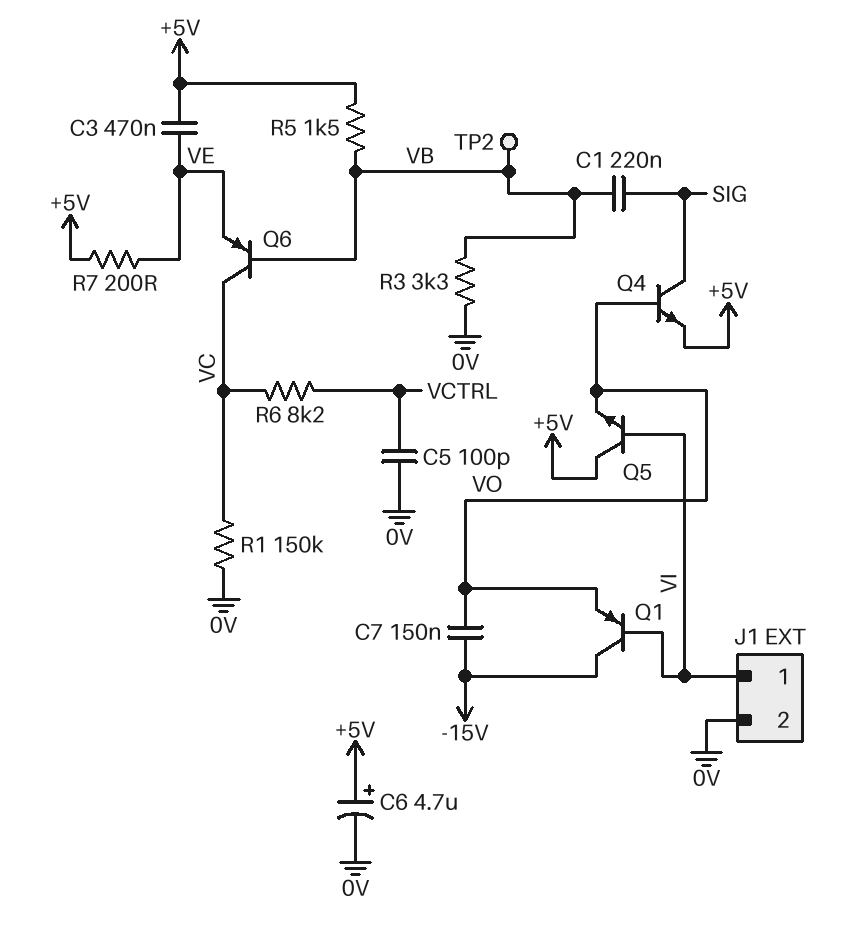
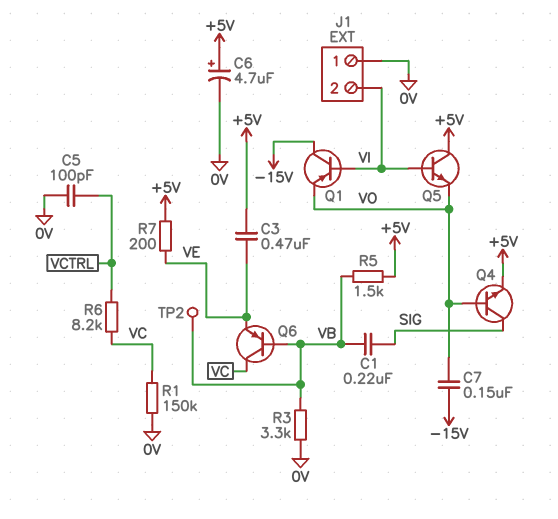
J1 pin 1: VI -> 0V
J1 pin 2: 0V -> VI

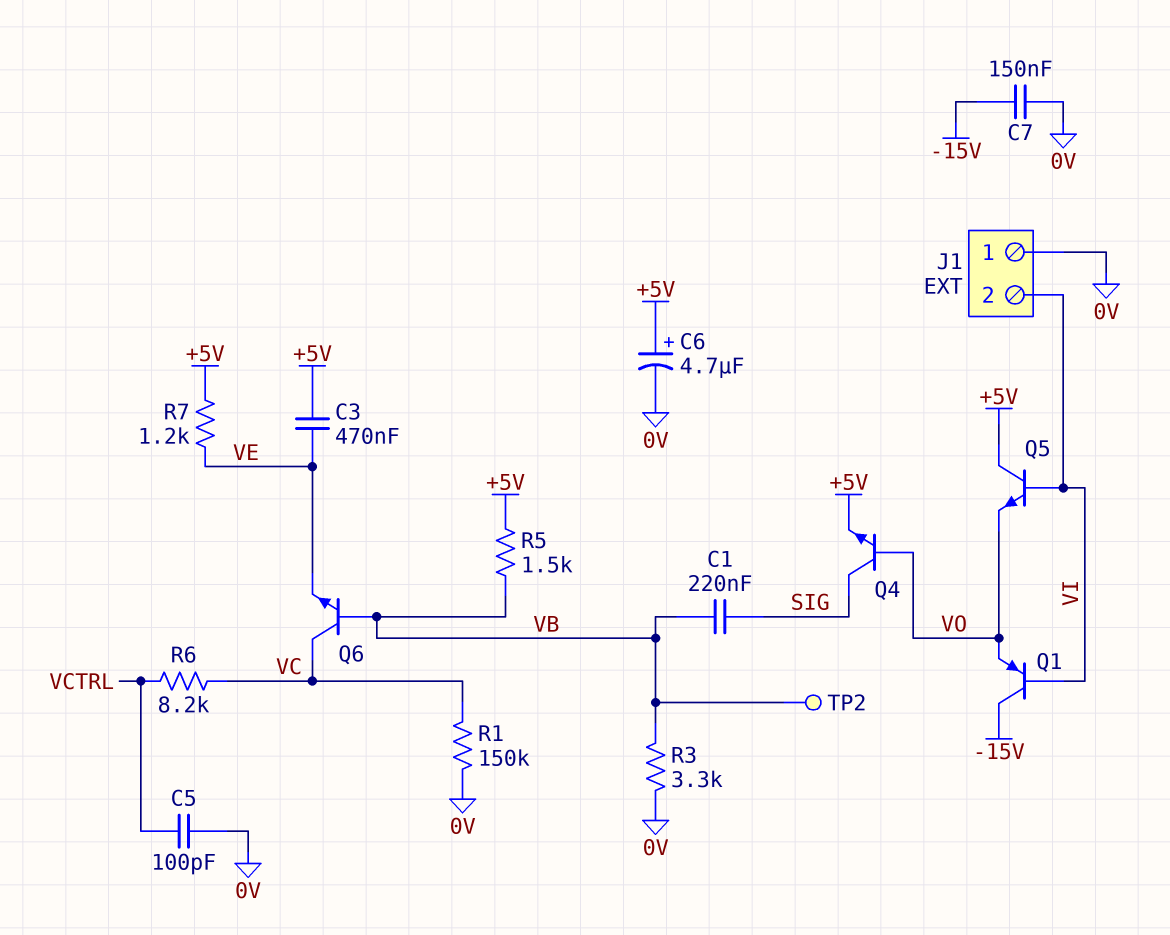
C7: 150nF (-15V, VO) -> 150nF (-15V, 0V)
Q6: PNP (B VB, C VC, E VE) -> NPN (B VB, C VC, E VE)
R7: 200 (+5V, VE) -> 1.2k (+5V, VE)

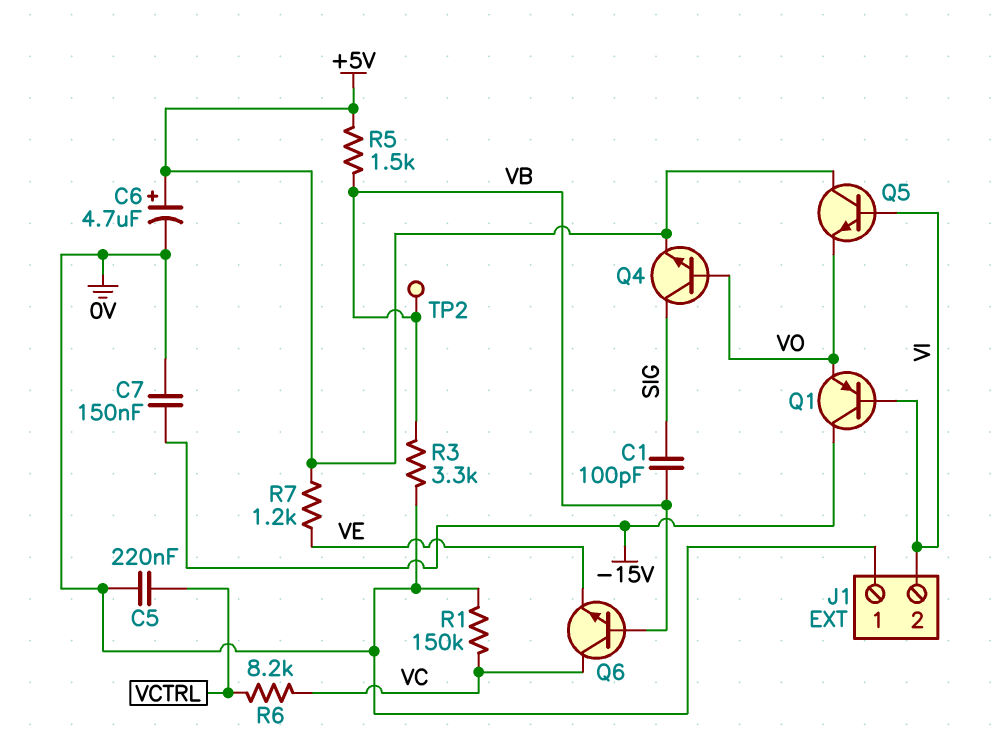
C1: 220nF (SIG, VB) -> 100pF (SIG, VB)
C3: 470nF (+5V, VE) -> none
C5: 100pF (0V, VCTRL) -> 220nF (0V, VCTRL)

